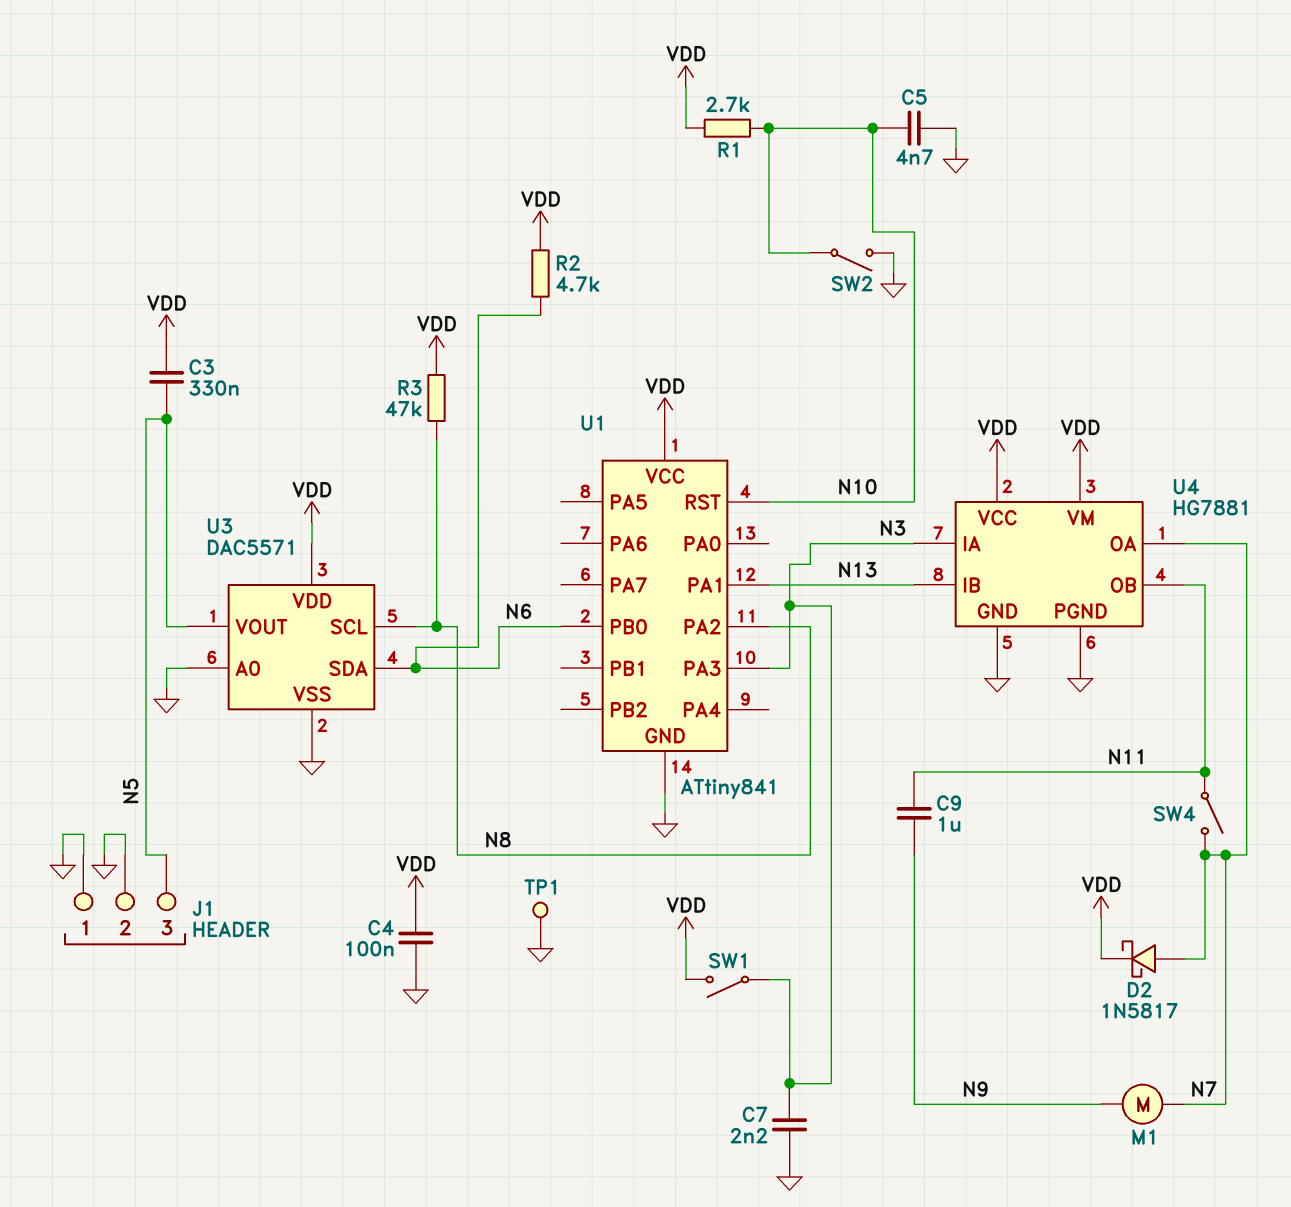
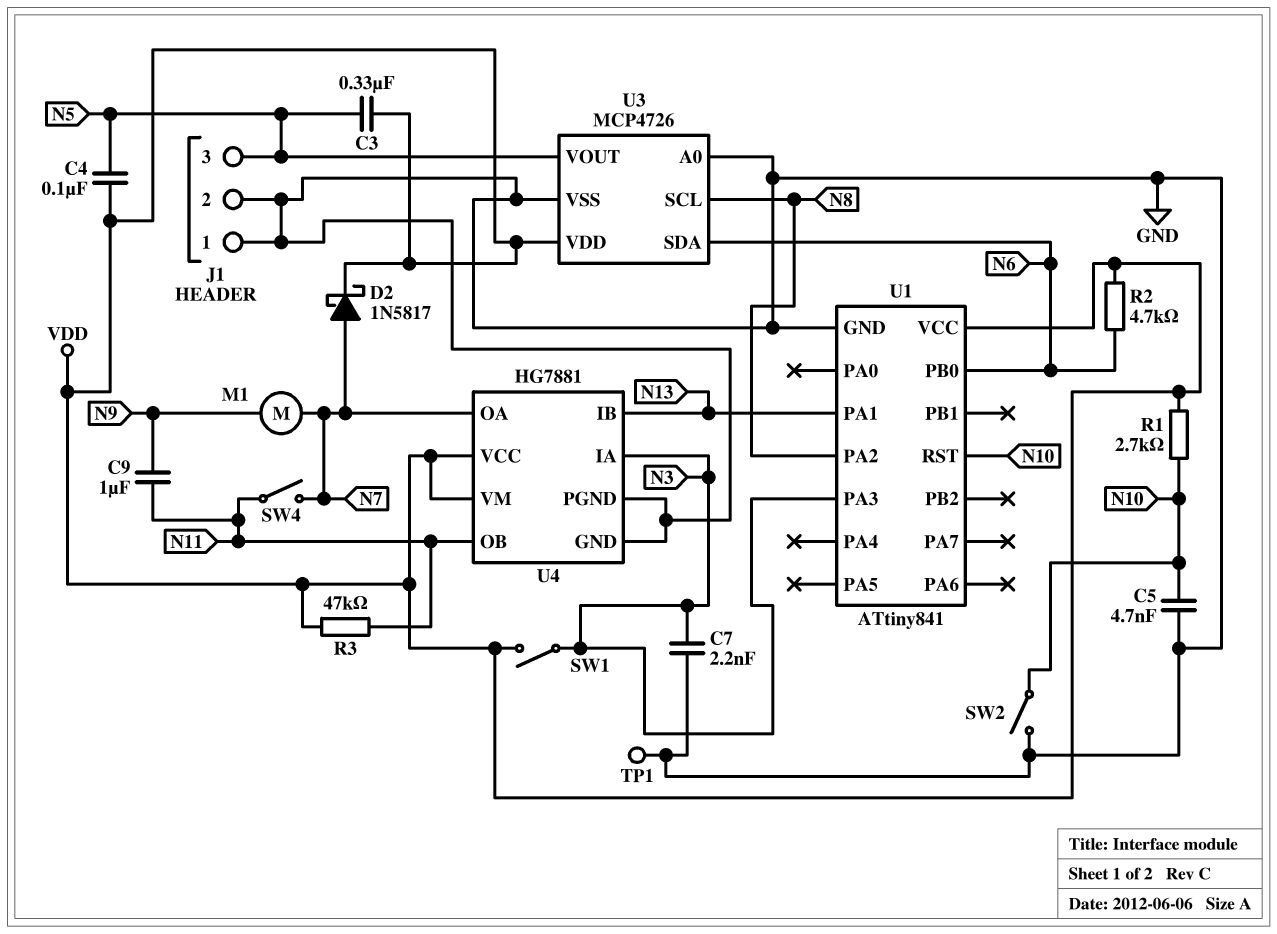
C4: 100nF (GND, VDD) -> 100nF (N5, VDD)
R3: 47k (N8, VDD) -> 47k (N11, VDD)
U3: DAC5571 -> MCP4726

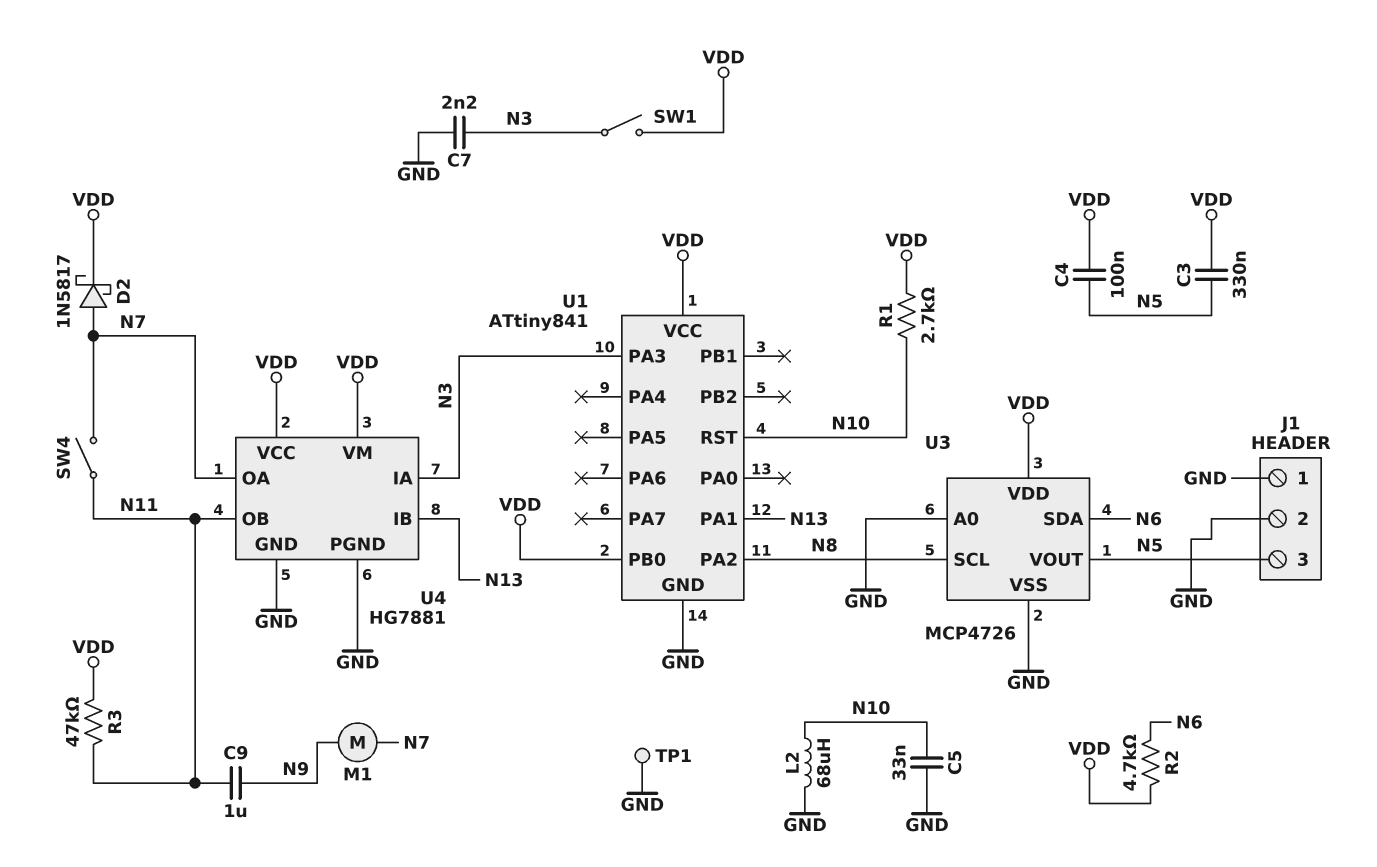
C5: 4.7nF (GND, N10) -> 33nF (GND, N10)
L2: none -> 68uH (GND, N10)
SW2: switch (GND, N10) -> none
U1 pin PB0: N6 -> VDD

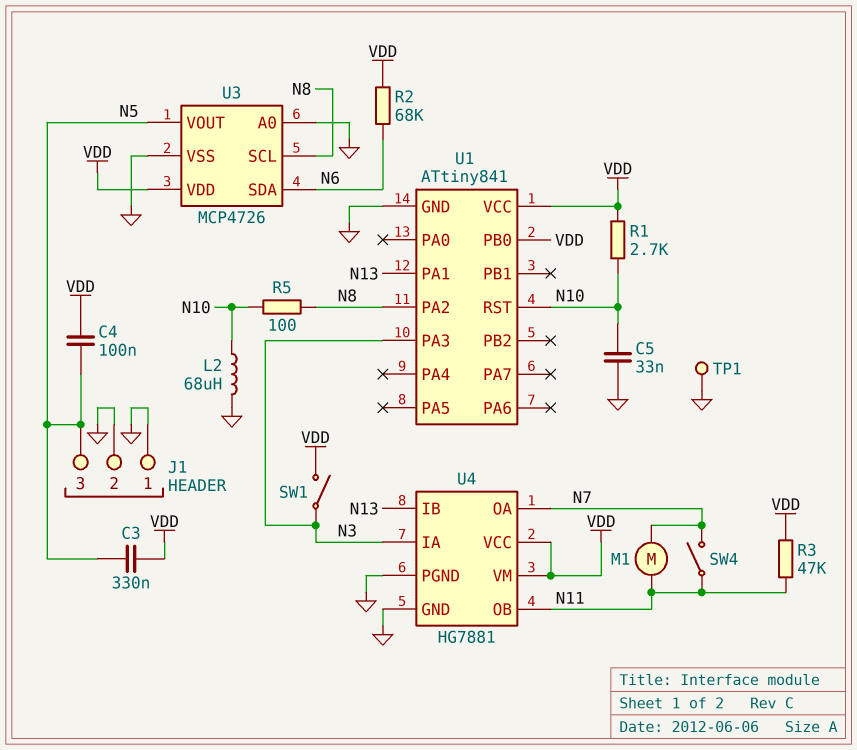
C7: 2.2nF (GND, N3) -> none
C9: 1uF (N9, N11) -> none
D2: schottky 1N5817 (A N7, K VDD) -> none
M1: motor (N7, N9) -> motor (N7, N11)
R2: 4.7k (N6, VDD) -> 68k (N6, VDD)
R5: none -> 100 (N8, N10)

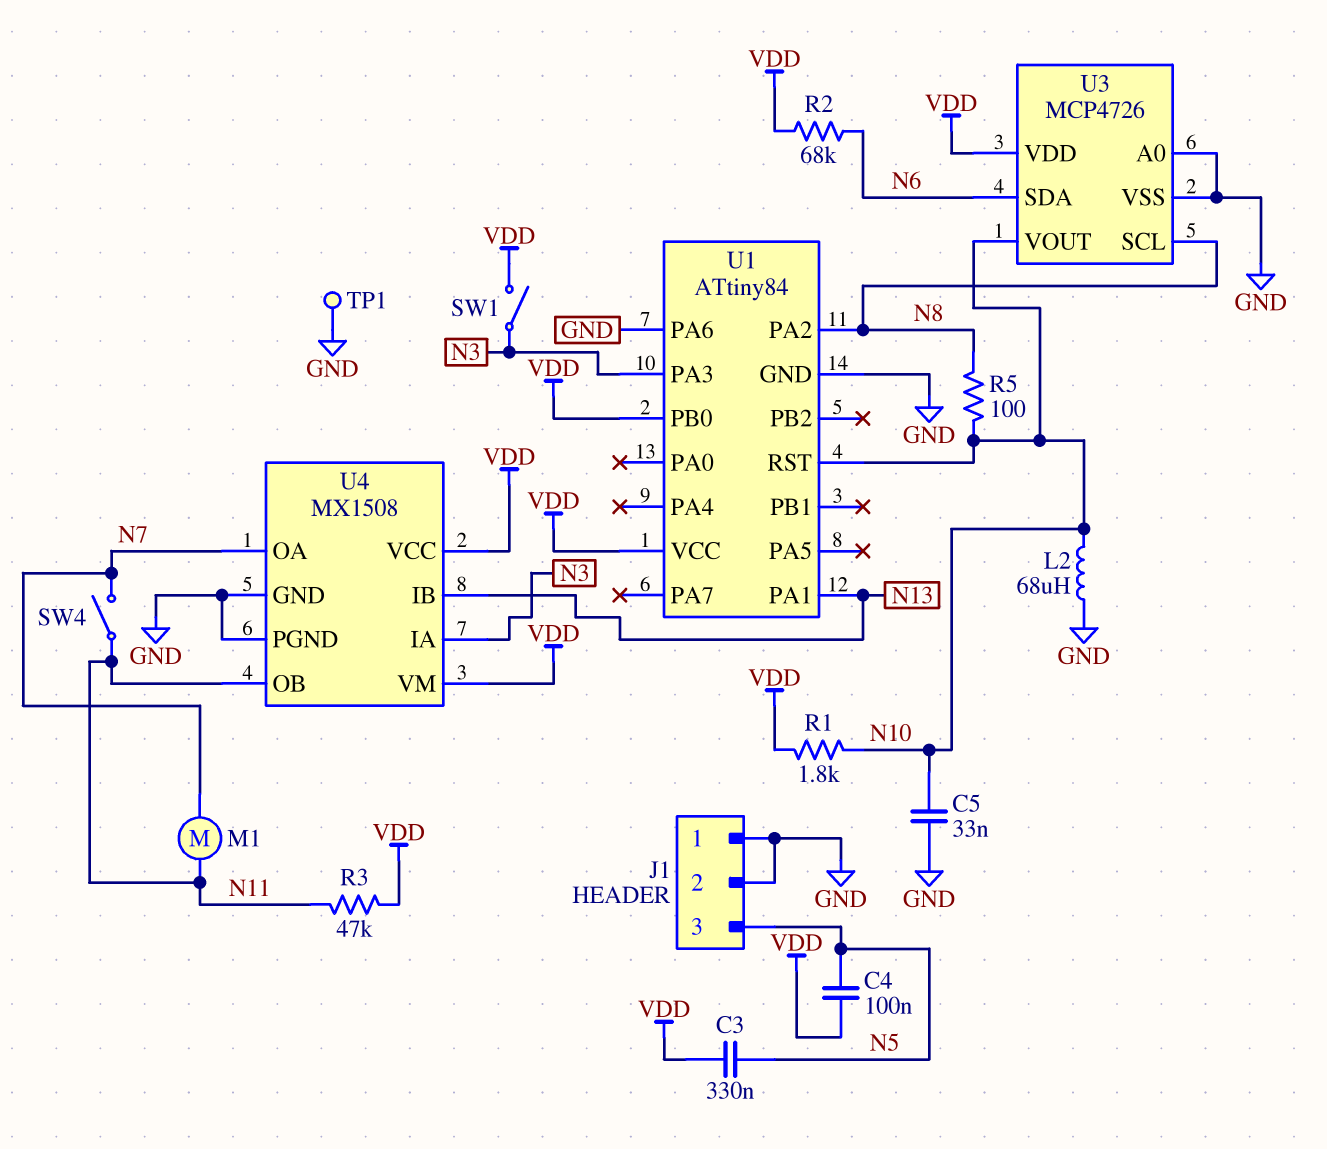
R1: 2.7k (N10, VDD) -> 1.8k (N10, VDD)
U1: ATtiny841 -> ATtiny84
U1 pin PA6: none -> GND
U3 pin VOUT: N5 -> N10
U4: HG7881 -> MX1508

